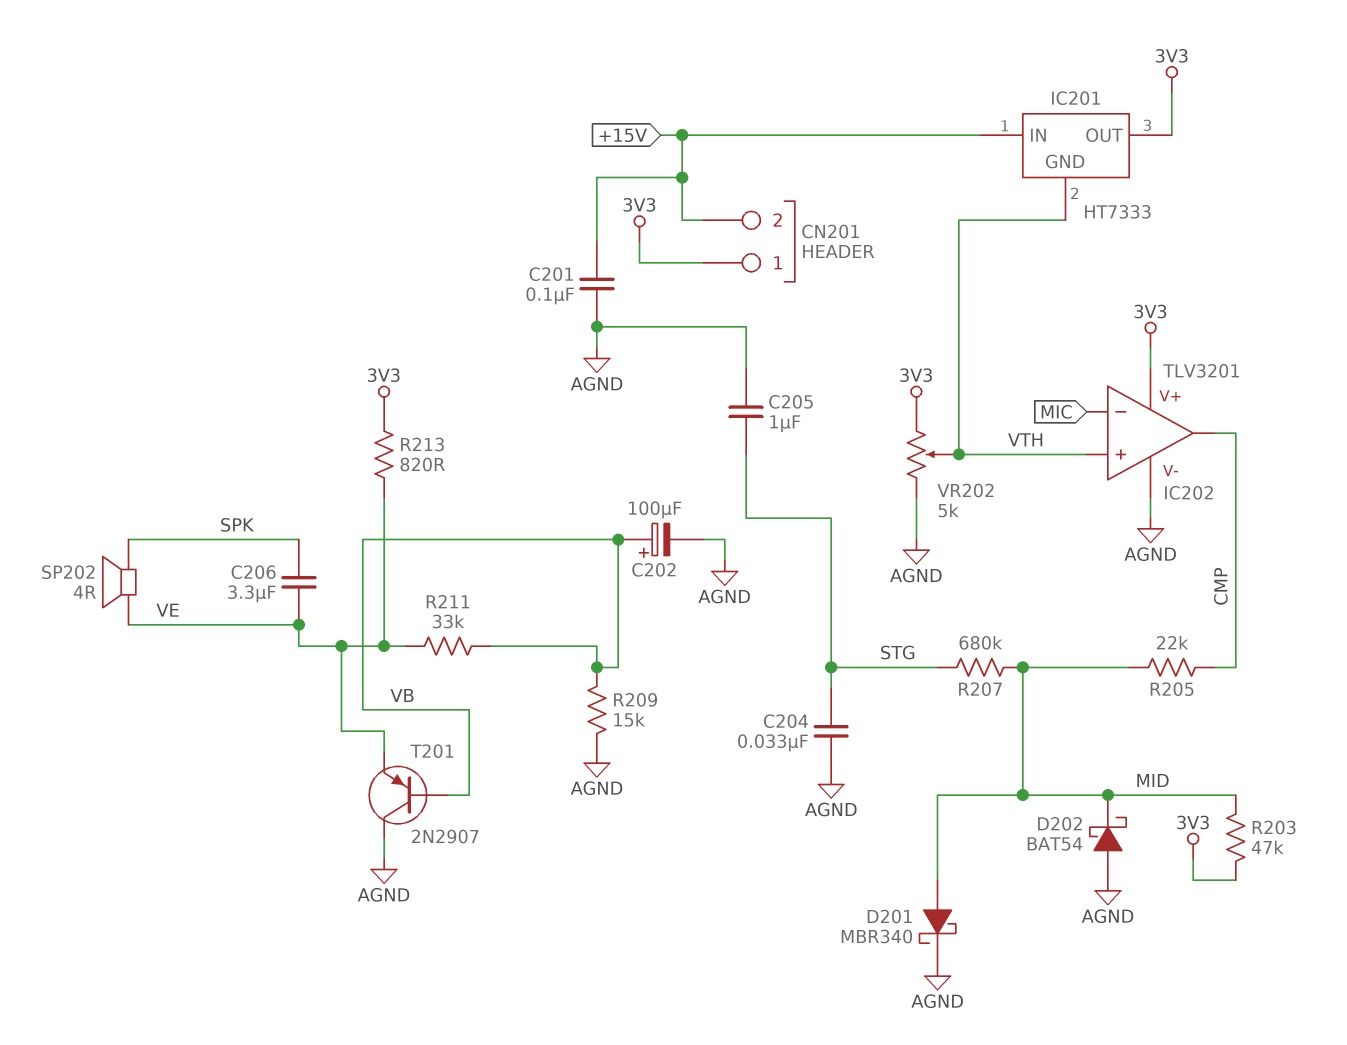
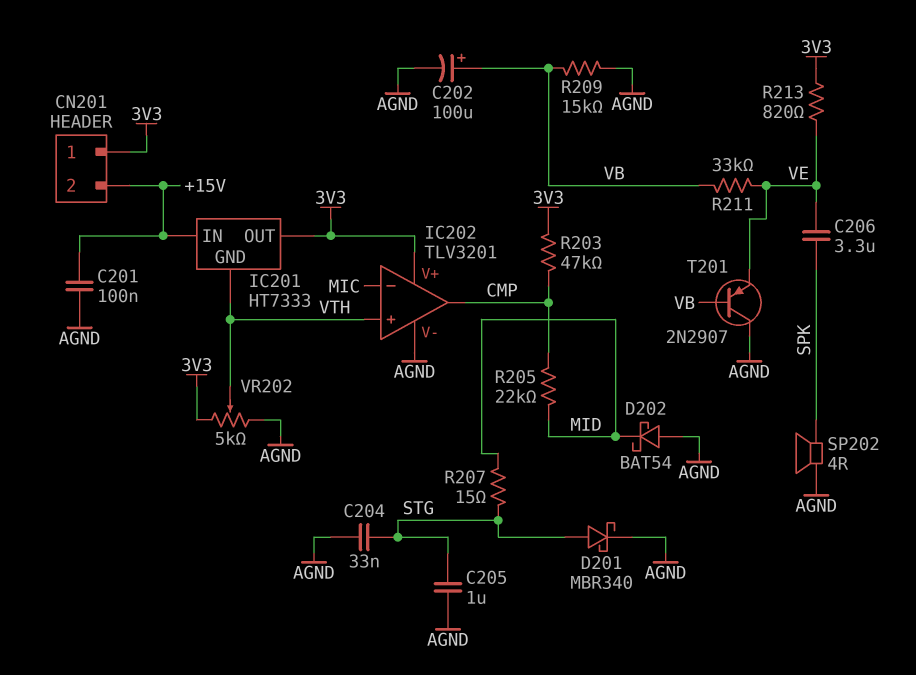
D201: schottky MBR340 (A MID, K AGND) -> schottky MBR340 (A STG, K AGND)
R203: 47k (3V3, MID) -> 47k (3V3, CMP)
R207: 680k (MID, STG) -> 15 (MID, STG)
SP202: speaker 4R (SPK, VE) -> speaker 4R (AGND, SPK)

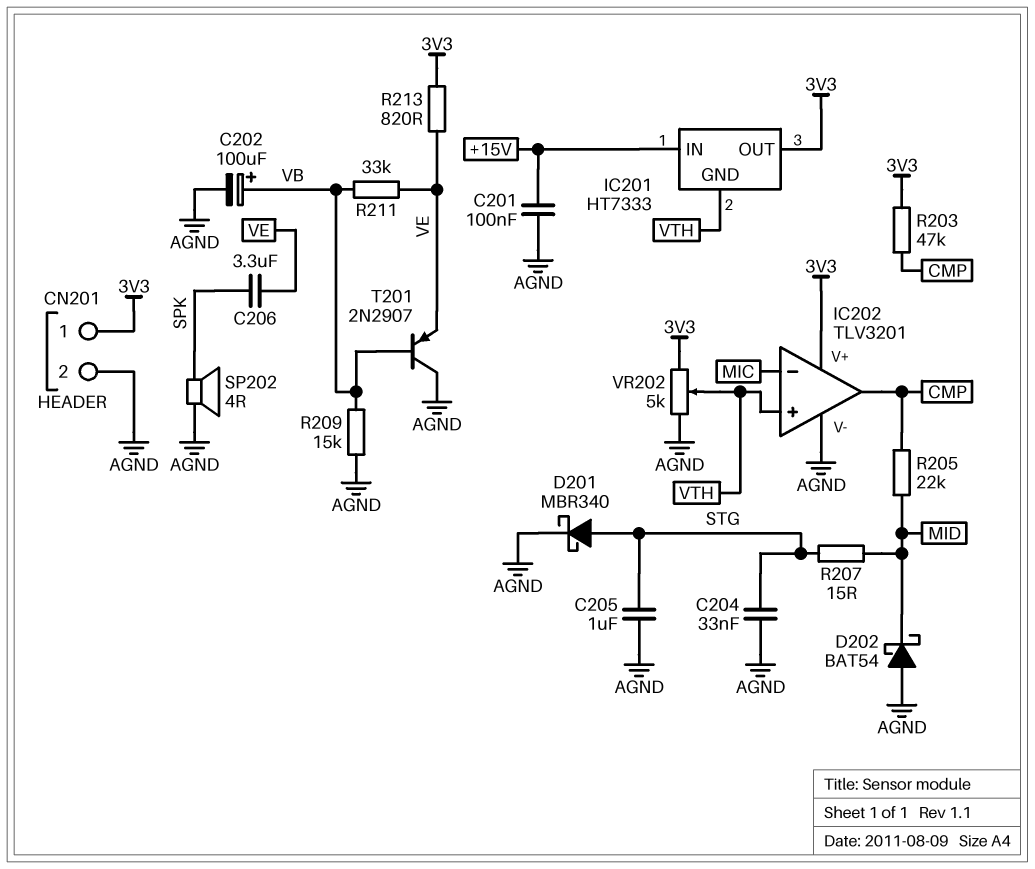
CN201 pin 2: +15V -> AGND

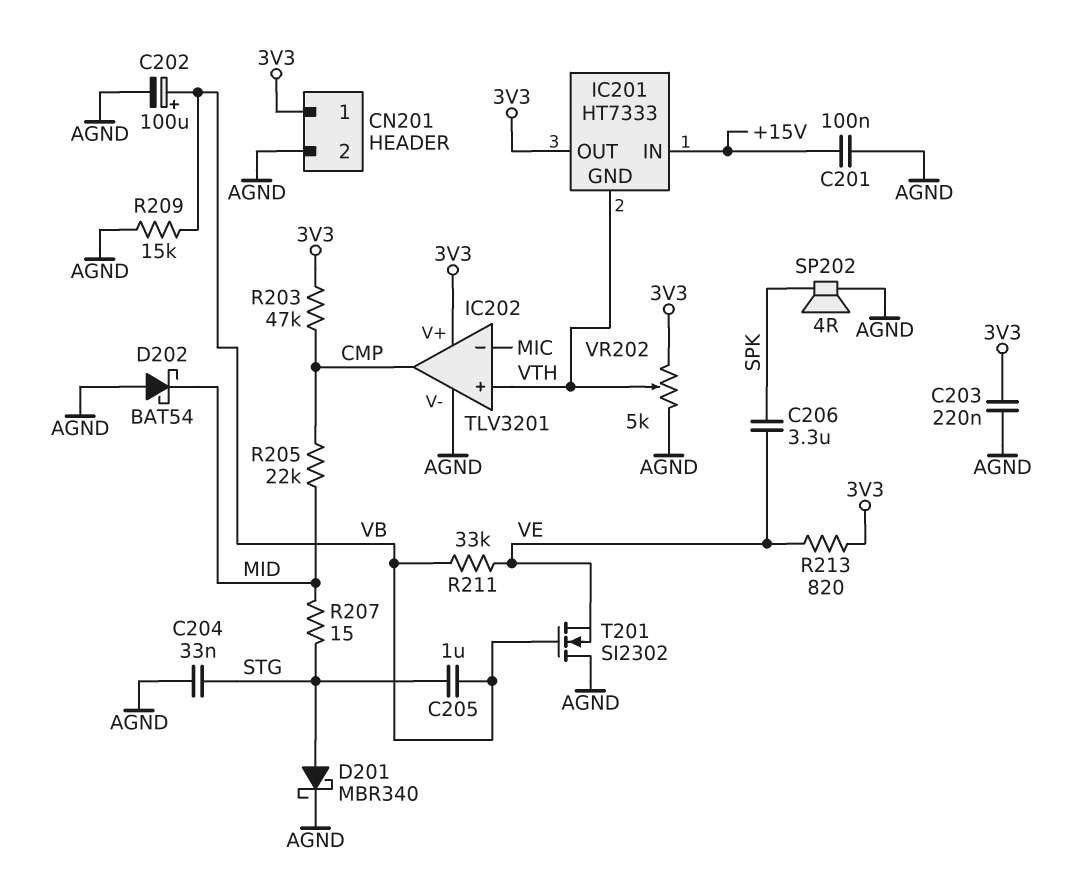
C203: none -> 220nF (3V3, AGND)
C205: 1uF (AGND, STG) -> 1uF (STG, VB)
T201: PNP 2N2907 (B VB, C AGND, E VE) -> NMOS SI2302 (G VB, D AGND, S VE)

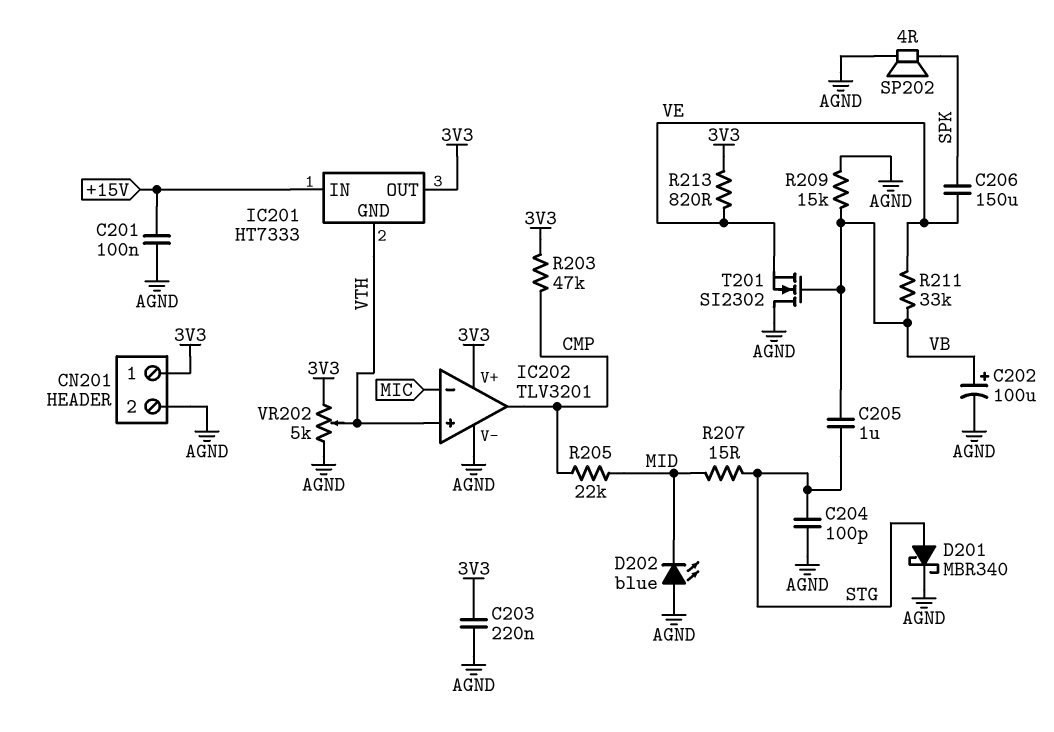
C204: 33nF (AGND, STG) -> 100pF (AGND, STG)
C206: 3.3uF (SPK, VE) -> 150uF (SPK, VE)
D202: schottky BAT54 (A AGND, K MID) -> LED blue (A AGND, K MID)

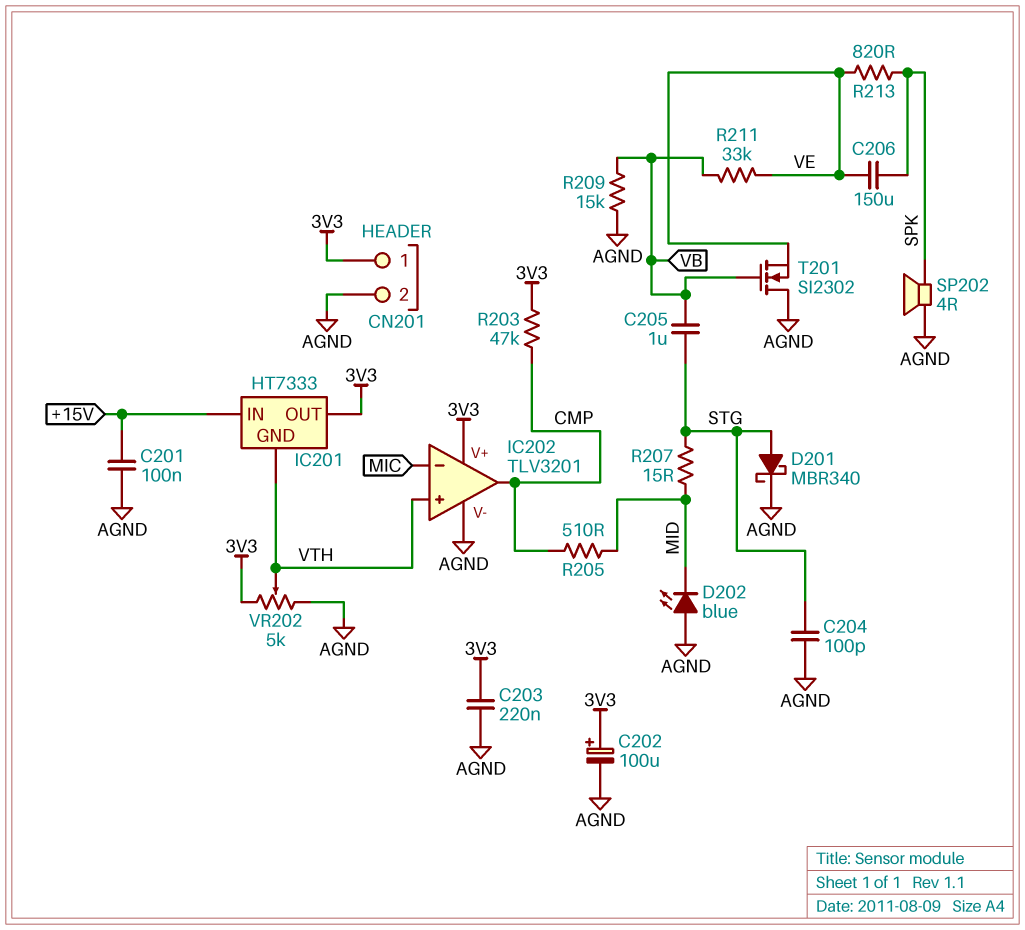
C202: 100uF (plus VB, minus AGND) -> 100uF (plus 3V3, minus AGND)
R205: 22k (CMP, MID) -> 510 (CMP, MID)
R213: 820 (3V3, VE) -> 820 (SPK, VE)

